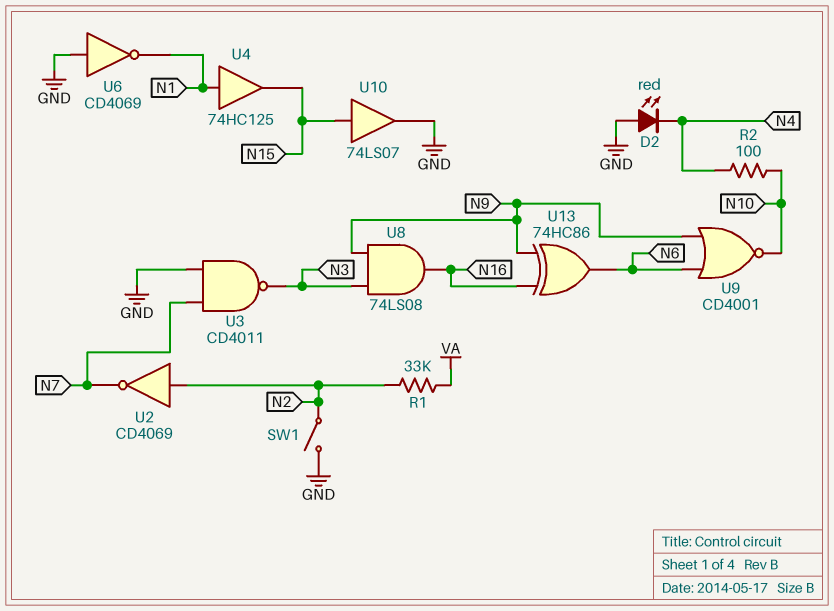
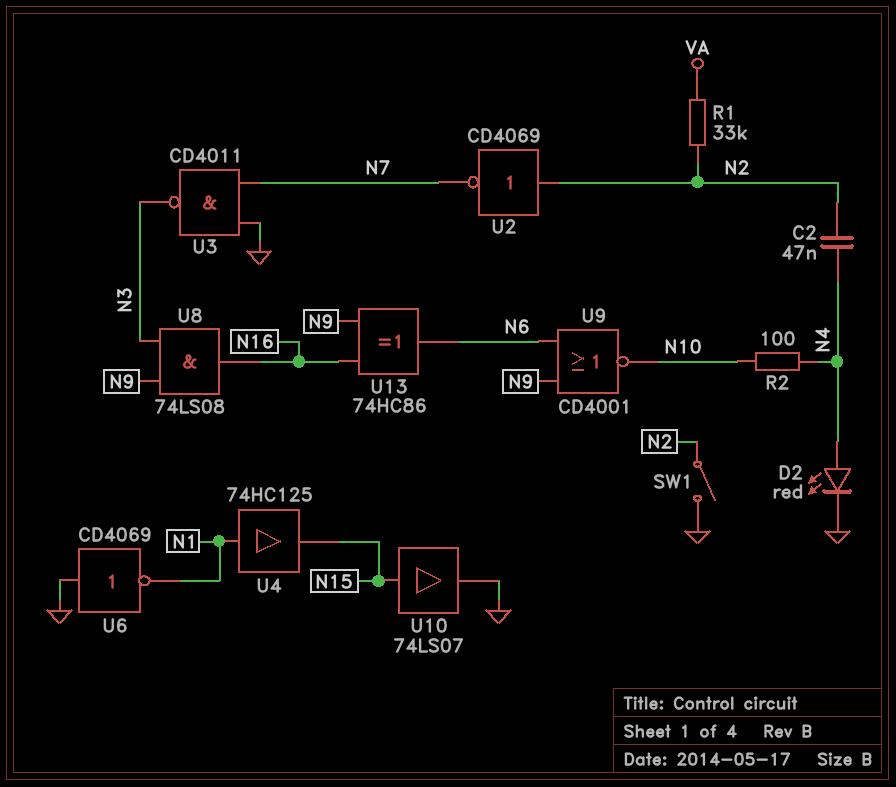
C2: none -> 47nF (N2, N4)
D2: LED red (A GND, K N4) -> LED red (A N4, K GND)

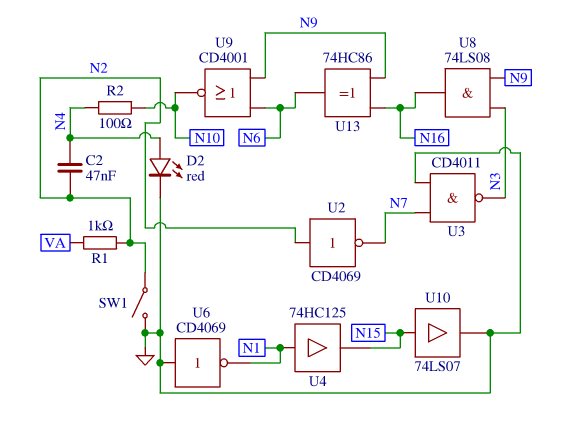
R1: 33k (N2, VA) -> 1k (N2, VA)

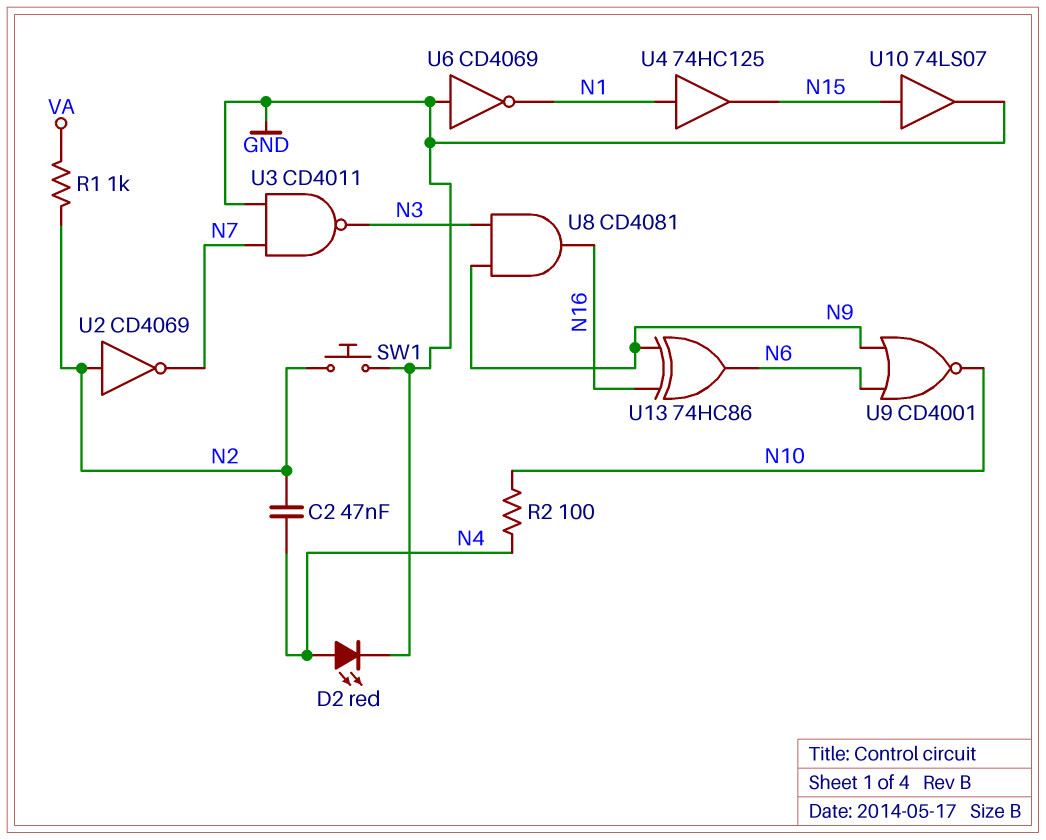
SW1: switch (GND, N2) -> button (GND, N2)
U8: AND 74LS08 (in N3, in N9, out N16) -> AND CD4081 (in N3, in N9, out N16)

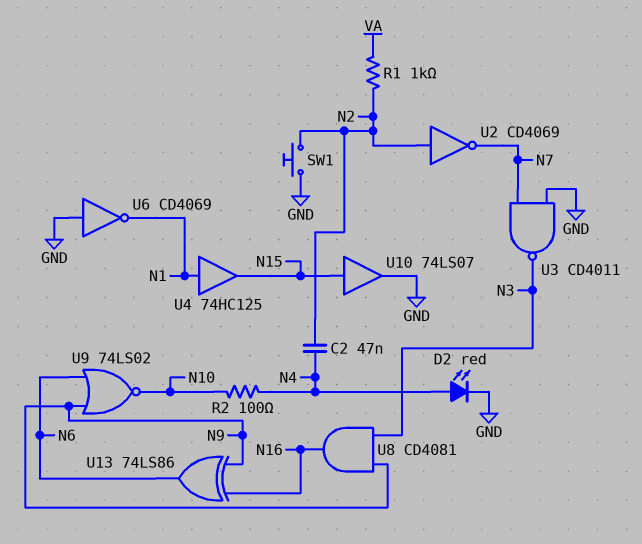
U9: NOR CD4001 (in N6, in N9, out N10) -> NOR 74LS02 (in N6, in N9, out N10)
U13: XOR 74HC86 (in N9, in N16, out N6) -> XOR 74LS86 (in N9, in N16, out N6)

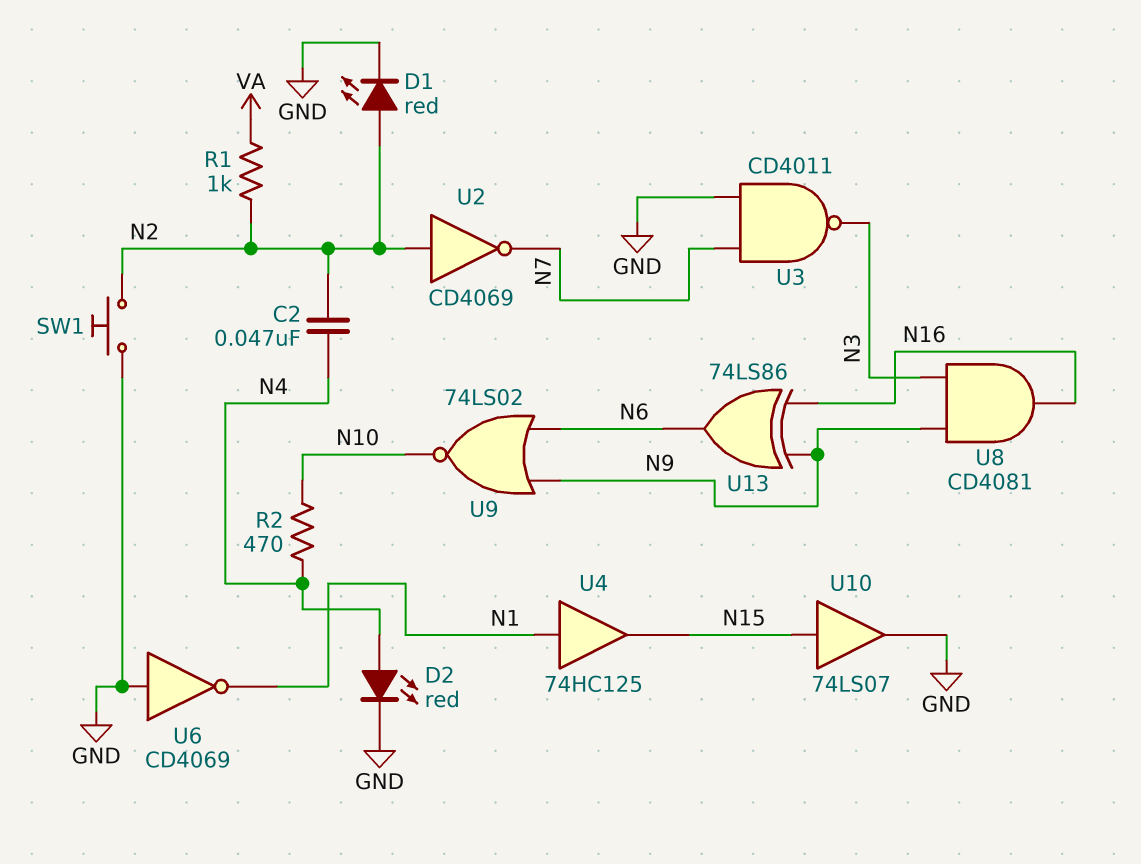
D1: none -> LED red (A N2, K GND)
R2: 100 (N4, N10) -> 470 (N4, N10)

